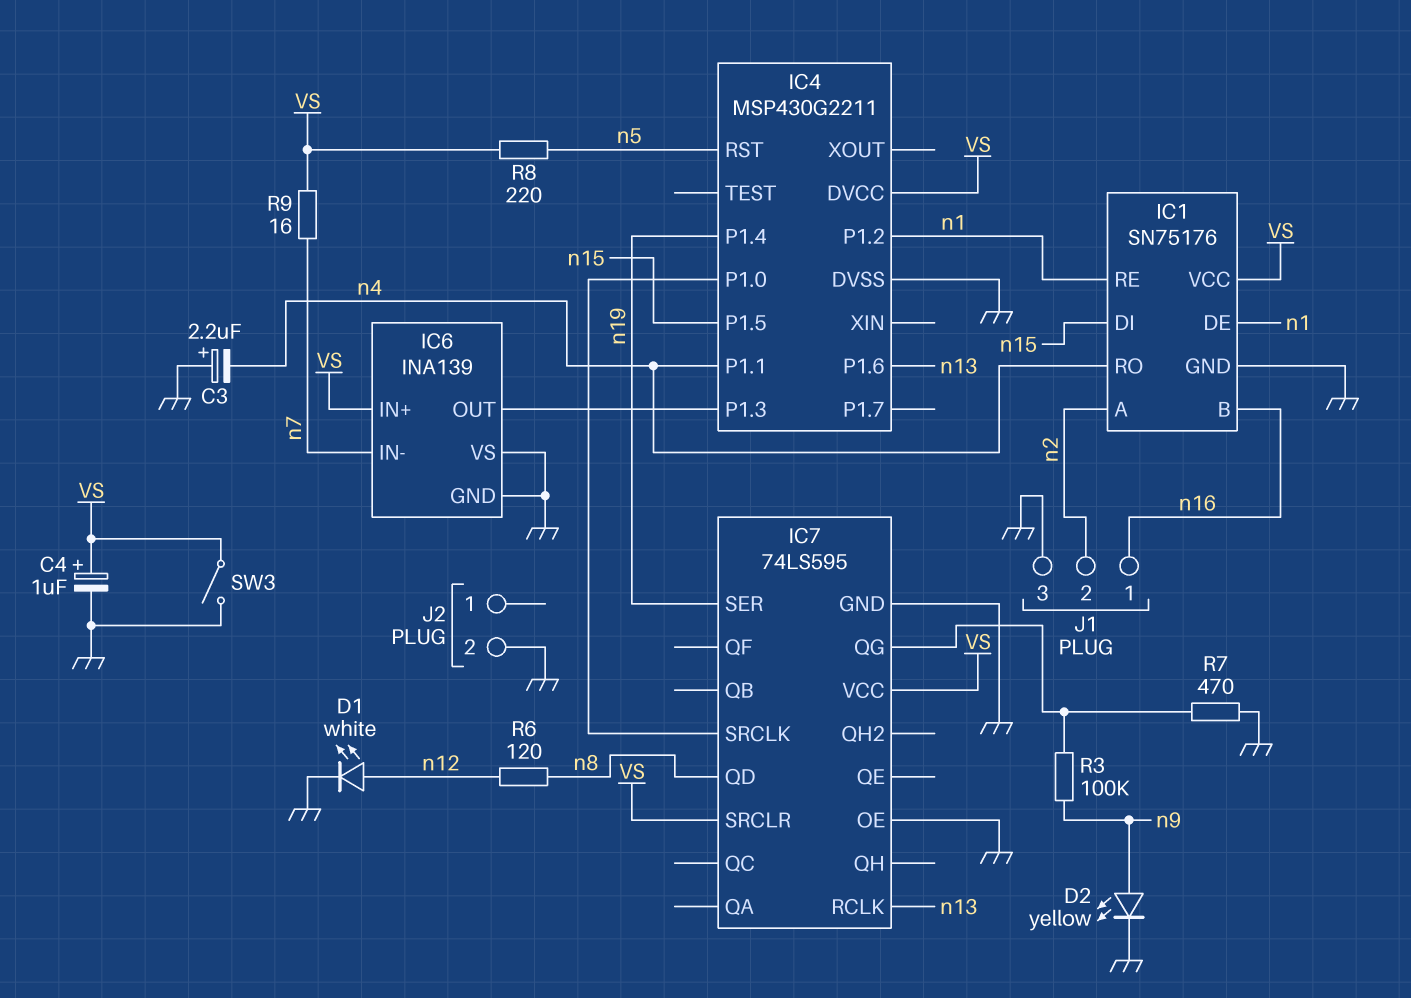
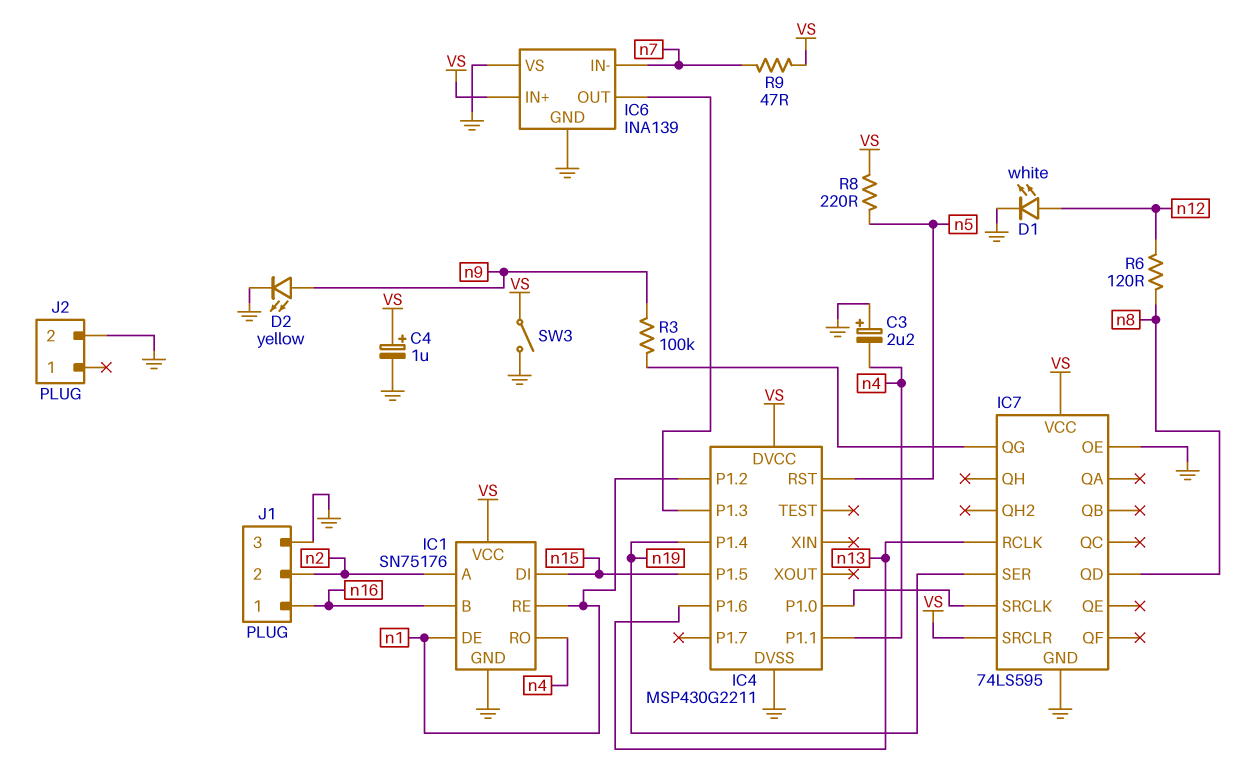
R7: 470 (GND, IC7/QG) -> none
R9: 16 (VS, n7) -> 47 (VS, n7)

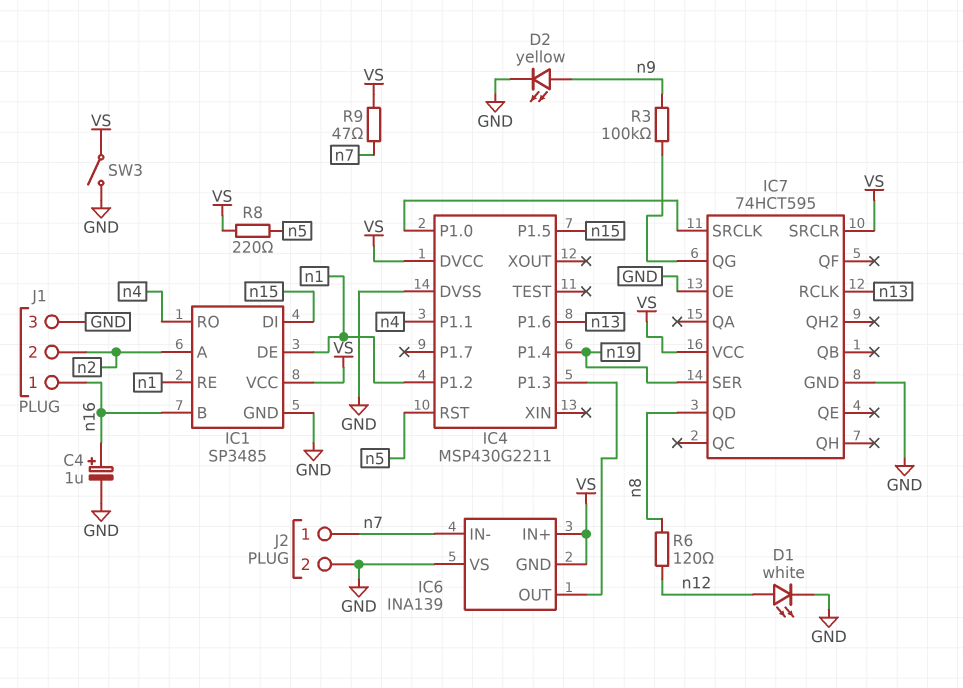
C3: 2.2uF (plus GND, minus n4) -> none
C4: 1uF (plus VS, minus GND) -> 1uF (plus n16, minus GND)
IC1: SN75176 -> SP3485
IC6 pin GND: GND -> VS
IC7: 74LS595 -> 74HCT595
J2 pin 1: none -> n7

